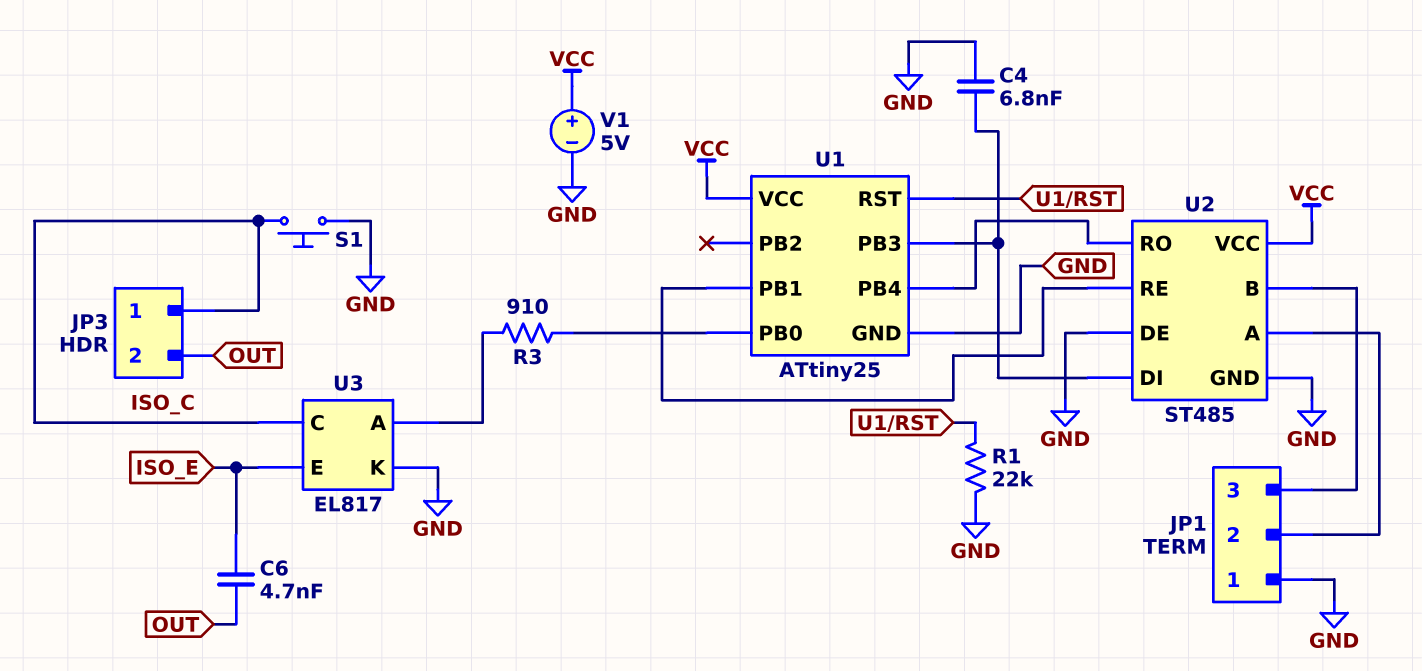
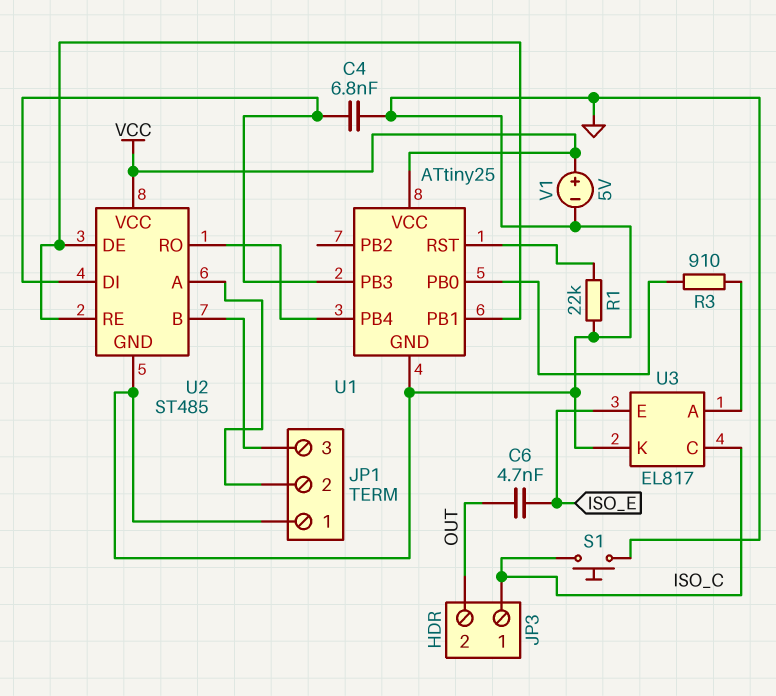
U2 pin DE: GND -> U1/PB1

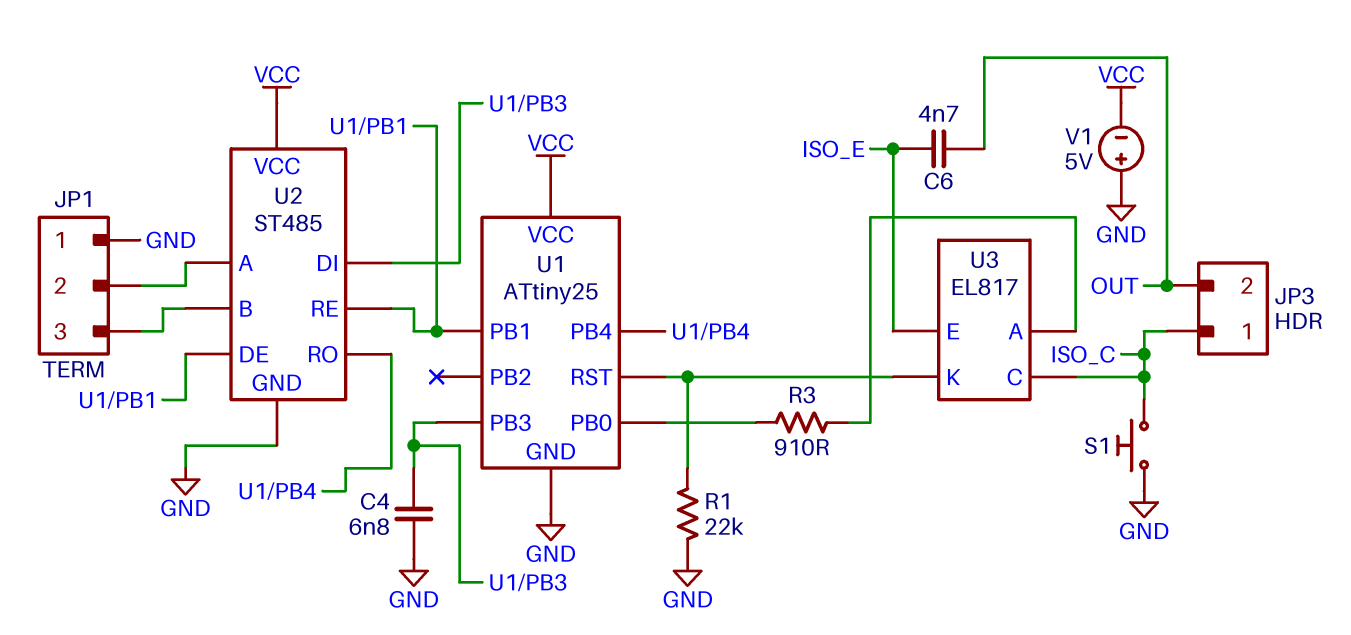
U3 pin K: GND -> U1/RST
V1: 5V (plus VCC, minus GND) -> 5V (plus GND, minus VCC)

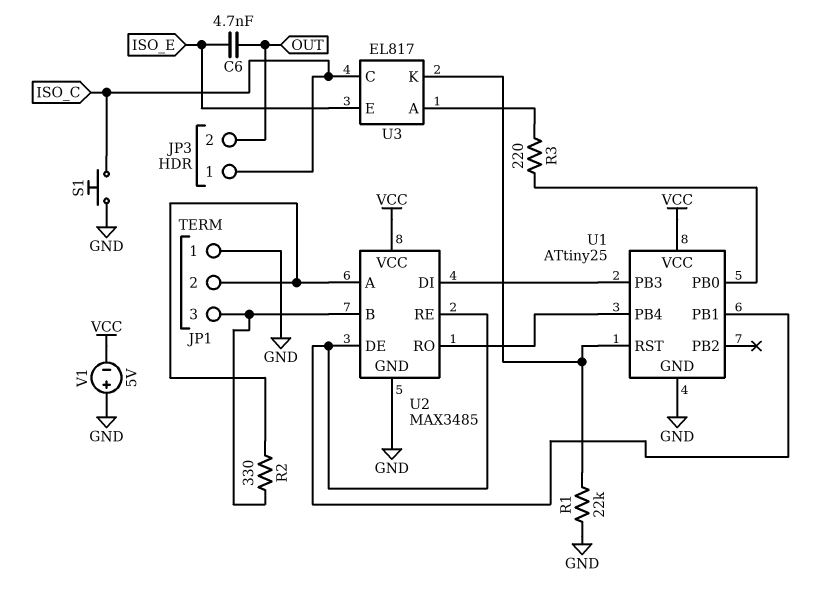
C4: 6.8nF (GND, U1/PB3) -> none
R2: none -> 330 (JP1/2, JP1/3)
R3: 910 (U1/PB0, U3/A) -> 220 (U1/PB0, U3/A)
U2: ST485 -> MAX3485

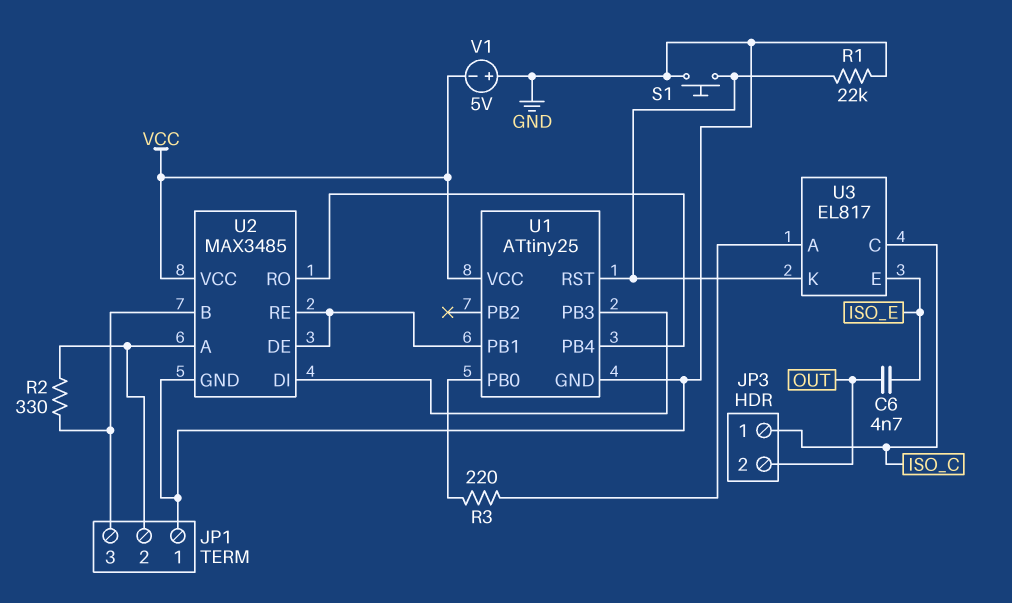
S1: button (GND, ISO_C) -> button (GND, U1/RST)

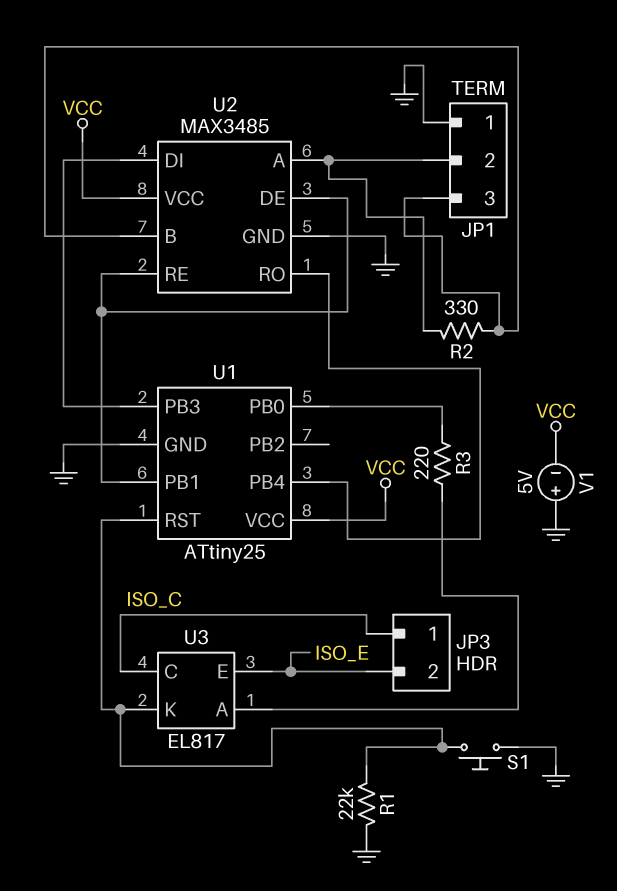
C6: 4.7nF (ISO_E, OUT) -> none
JP3 pin 2: OUT -> ISO_E

